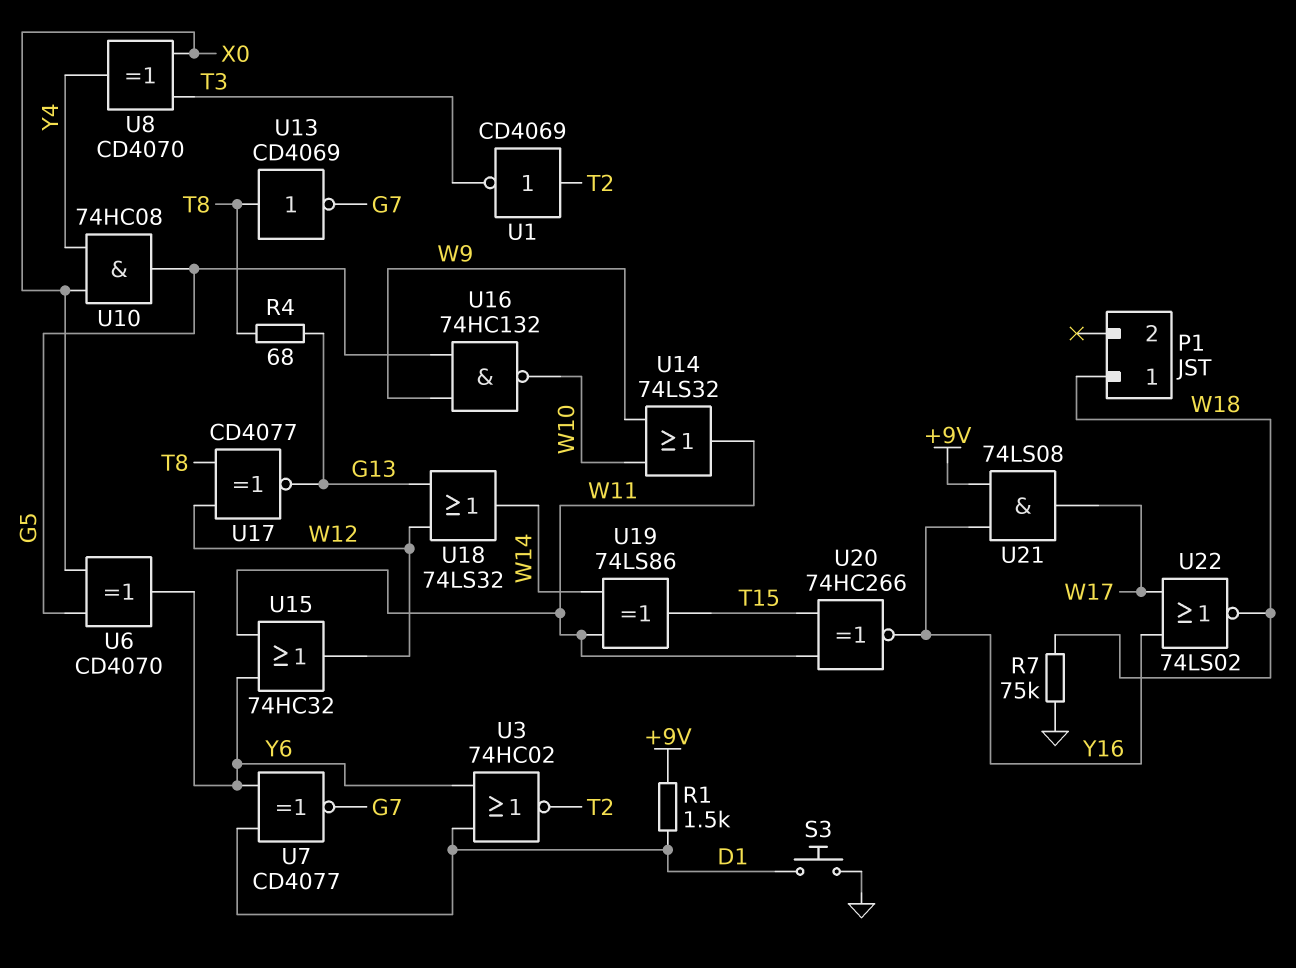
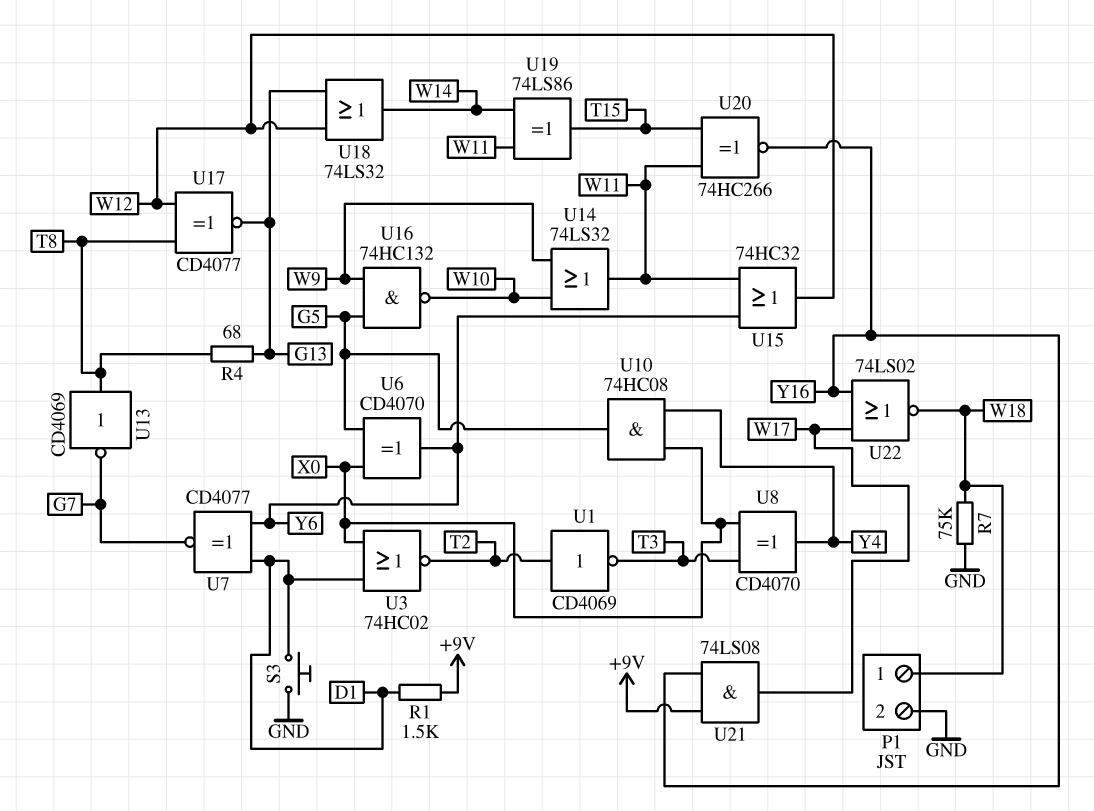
P1 pin 2: none -> GND
U3: NOR 74HC02 (in D1, in Y6, out T2) -> NOR 74HC02 (in D1, in X0, out T2)

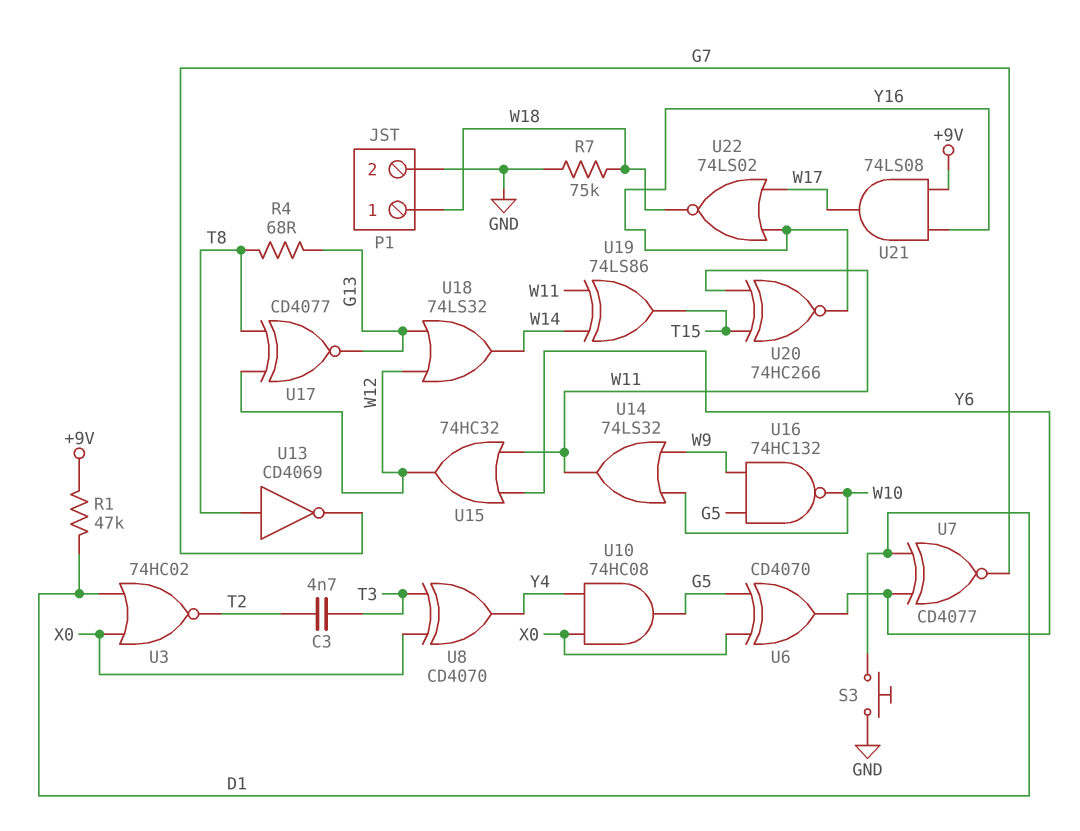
C3: none -> 4.7nF (T2, T3)
R1: 1.5k (+9V, D1) -> 47k (+9V, D1)
U1: NOT CD4069 (in T2, out T3) -> none

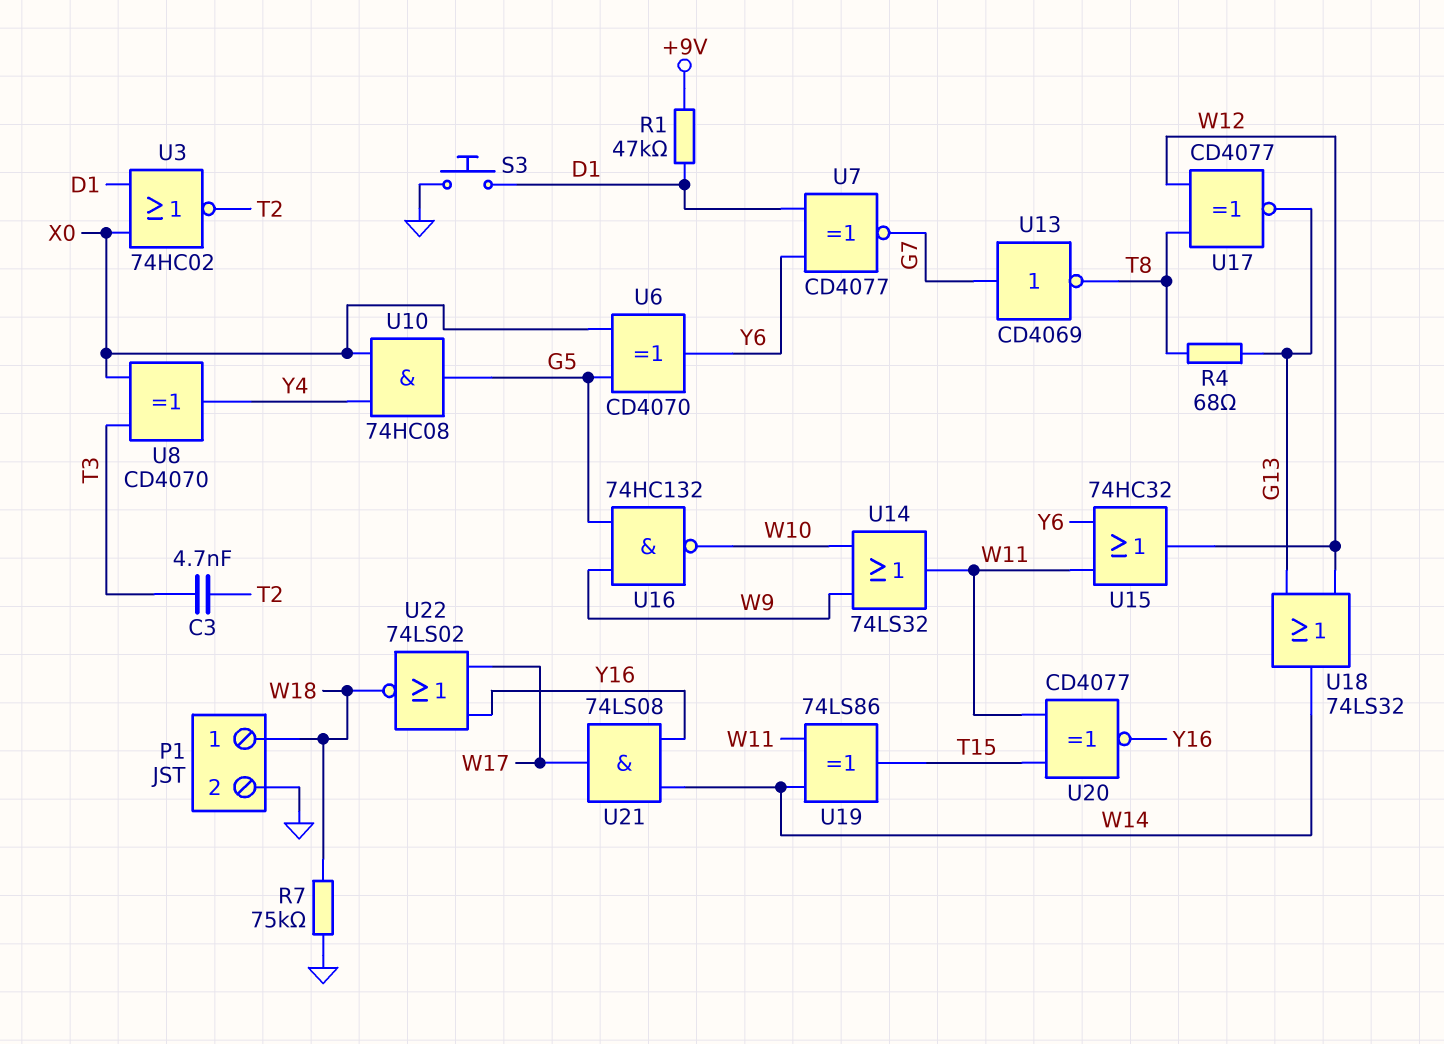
U13: NOT CD4069 (in T8, out G7) -> NOT CD4069 (in G7, out T8)
U20: XNOR 74HC266 (in T15, in W11, out Y16) -> XNOR CD4077 (in T15, in W11, out Y16)
U21: AND 74LS08 (in +9V, in Y16, out W17) -> AND 74LS08 (in W14, in Y16, out W17)

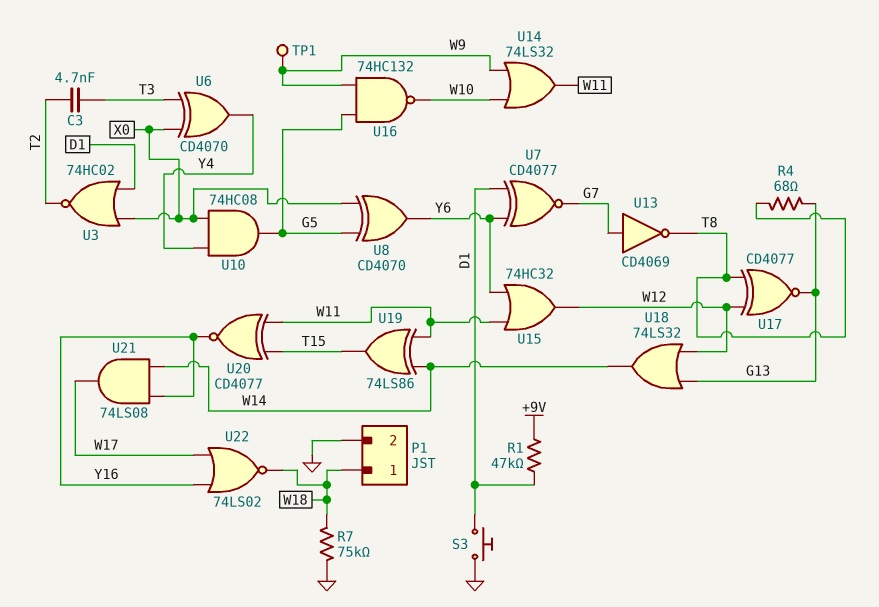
TP1: none -> test point (W9)
U6: XOR CD4070 (in G5, in X0, out Y6) -> XOR CD4070 (in T3, in X0, out Y4)
U8: XOR CD4070 (in T3, in X0, out Y4) -> XOR CD4070 (in G5, in X0, out Y6)

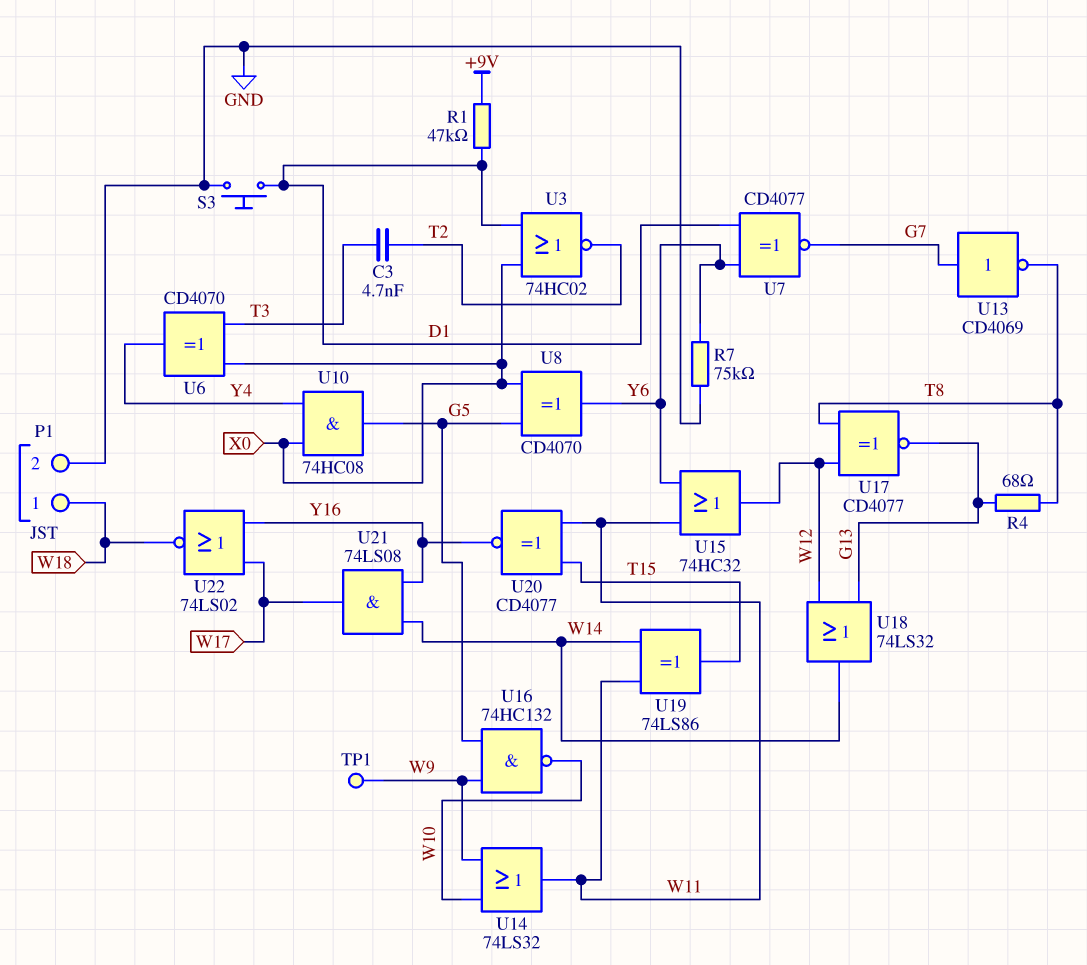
R7: 75k (GND, W18) -> 75k (GND, Y6)

